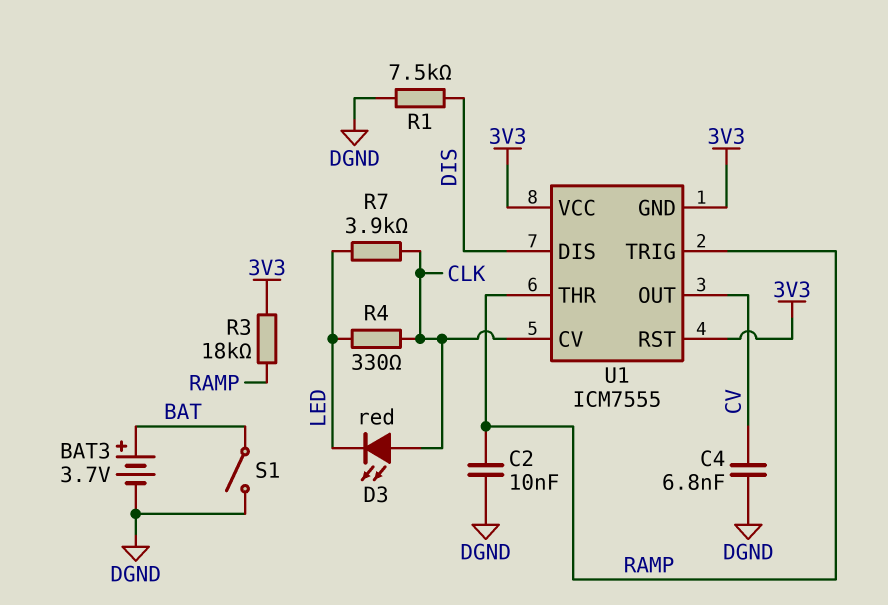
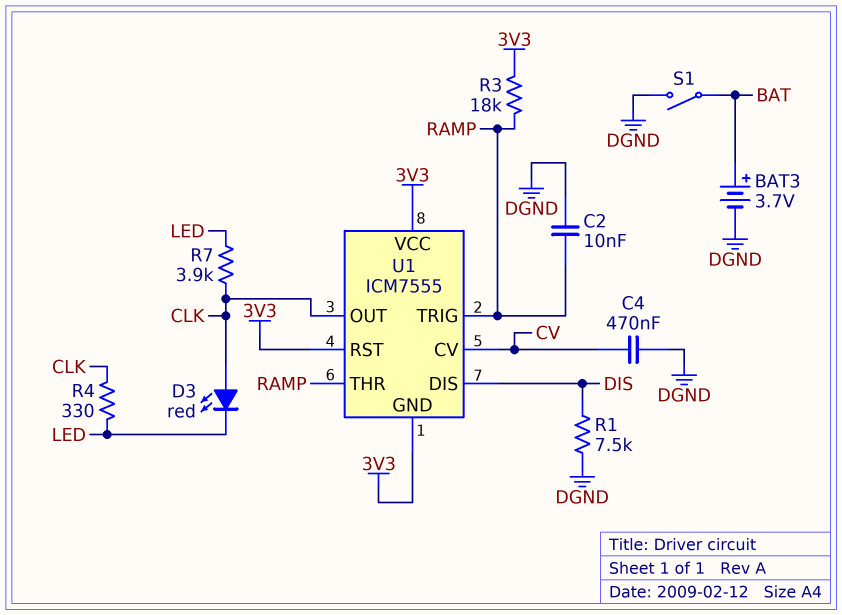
C4: 6.8nF (CV, DGND) -> 470nF (CV, DGND)
U1 pin CV: CLK -> CV
U1 pin OUT: CV -> CLK

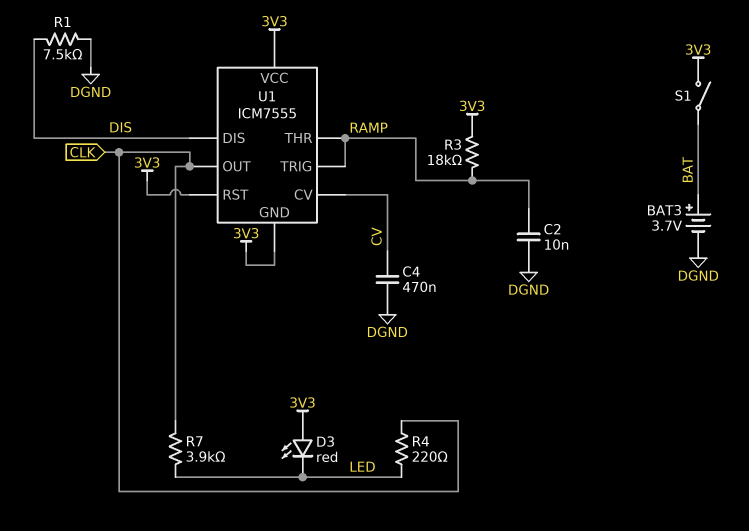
D3: LED red (A CLK, K LED) -> LED red (A 3V3, K LED)
R4: 330 (CLK, LED) -> 220 (CLK, LED)
S1: switch (BAT, DGND) -> switch (3V3, BAT)

